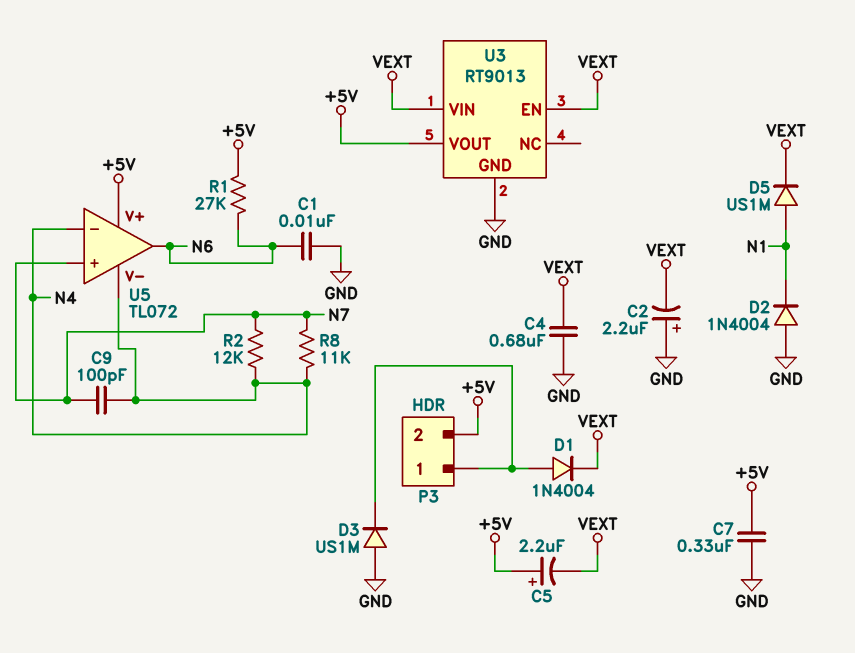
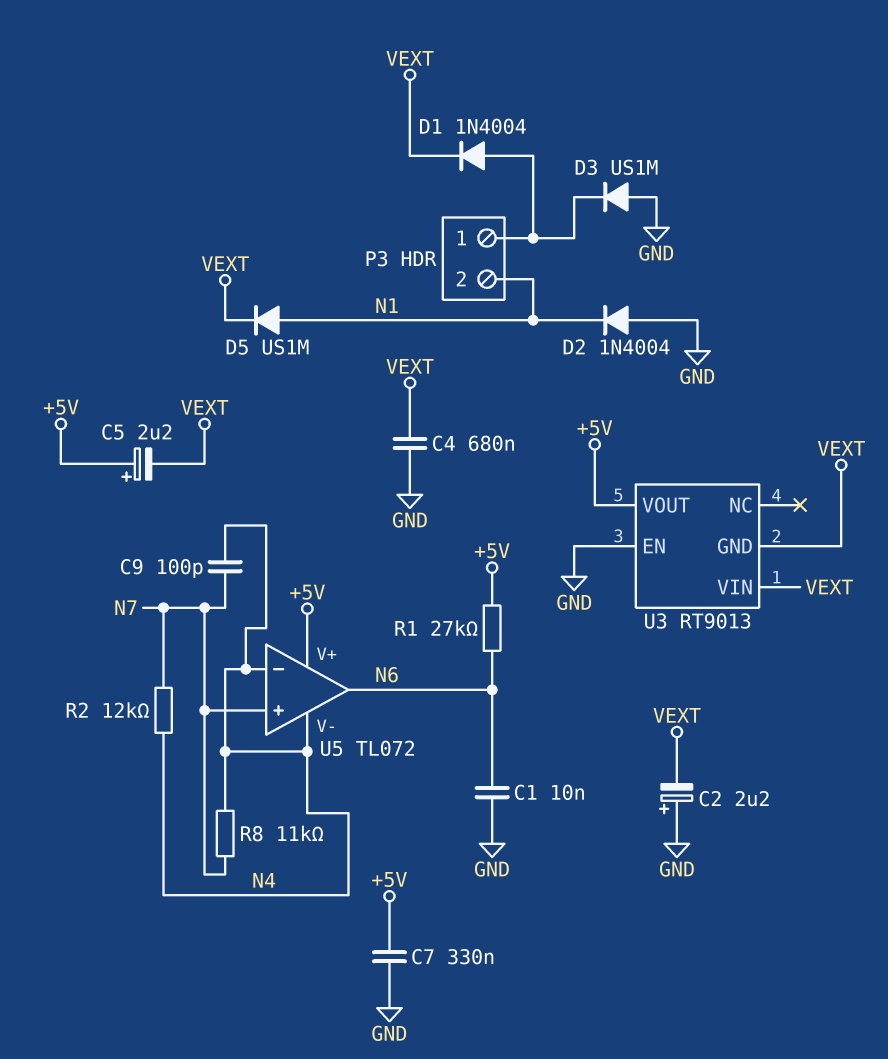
P3 pin 2: +5V -> N1
U3 pin EN: VEXT -> GND
U3 pin GND: GND -> VEXT

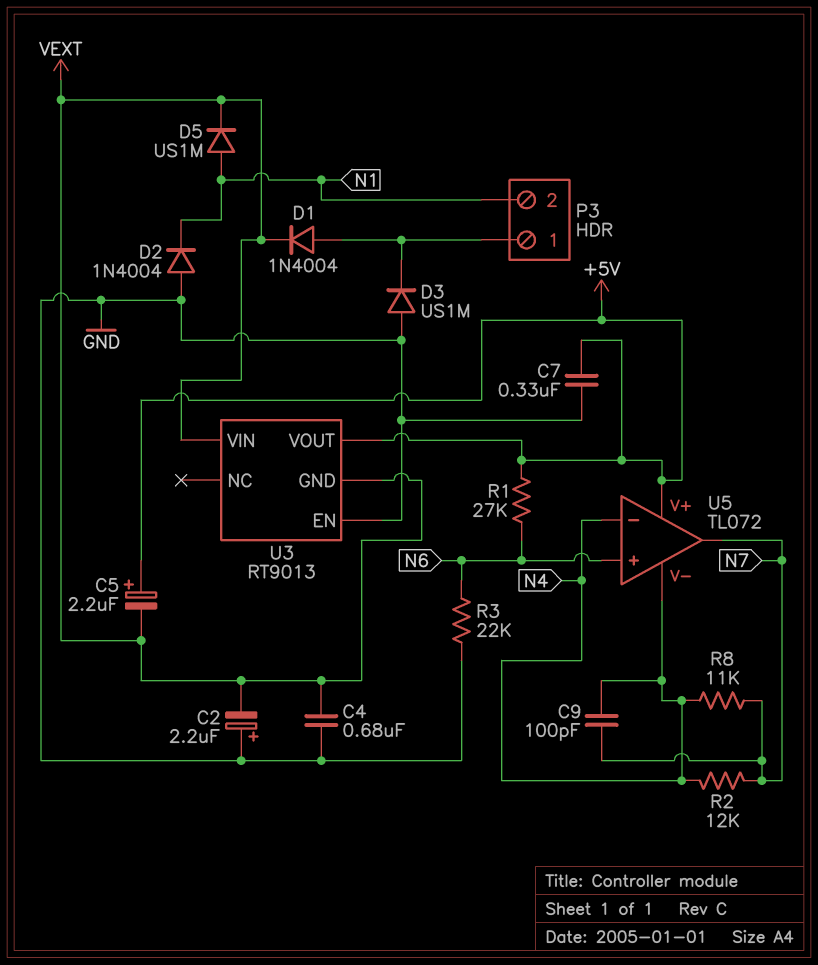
C1: 10nF (GND, N6) -> none
R3: none -> 22k (GND, N6)
U5 pin in+: N7 -> N6
U5 pin out: N6 -> N7

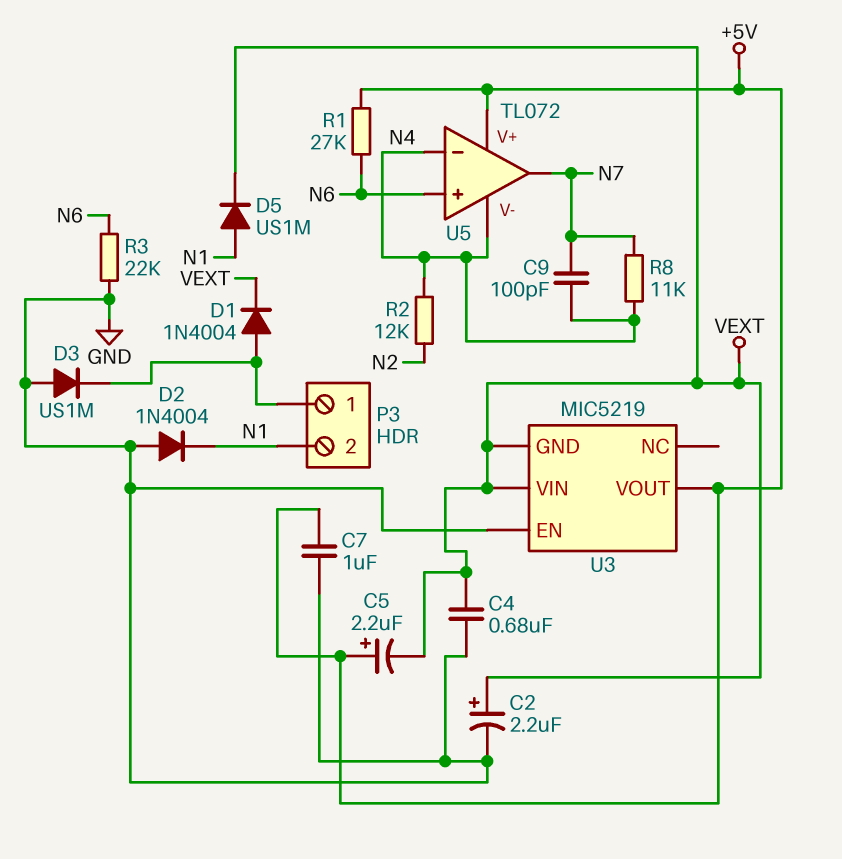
C2: 2.2uF (plus GND, minus VEXT) -> 2.2uF (plus VEXT, minus GND)
C7: 330nF (+5V, GND) -> 1uF (+5V, GND)
R2: 12k (N4, N7) -> 12k (N2, N4)
U3: RT9013 -> MIC5219

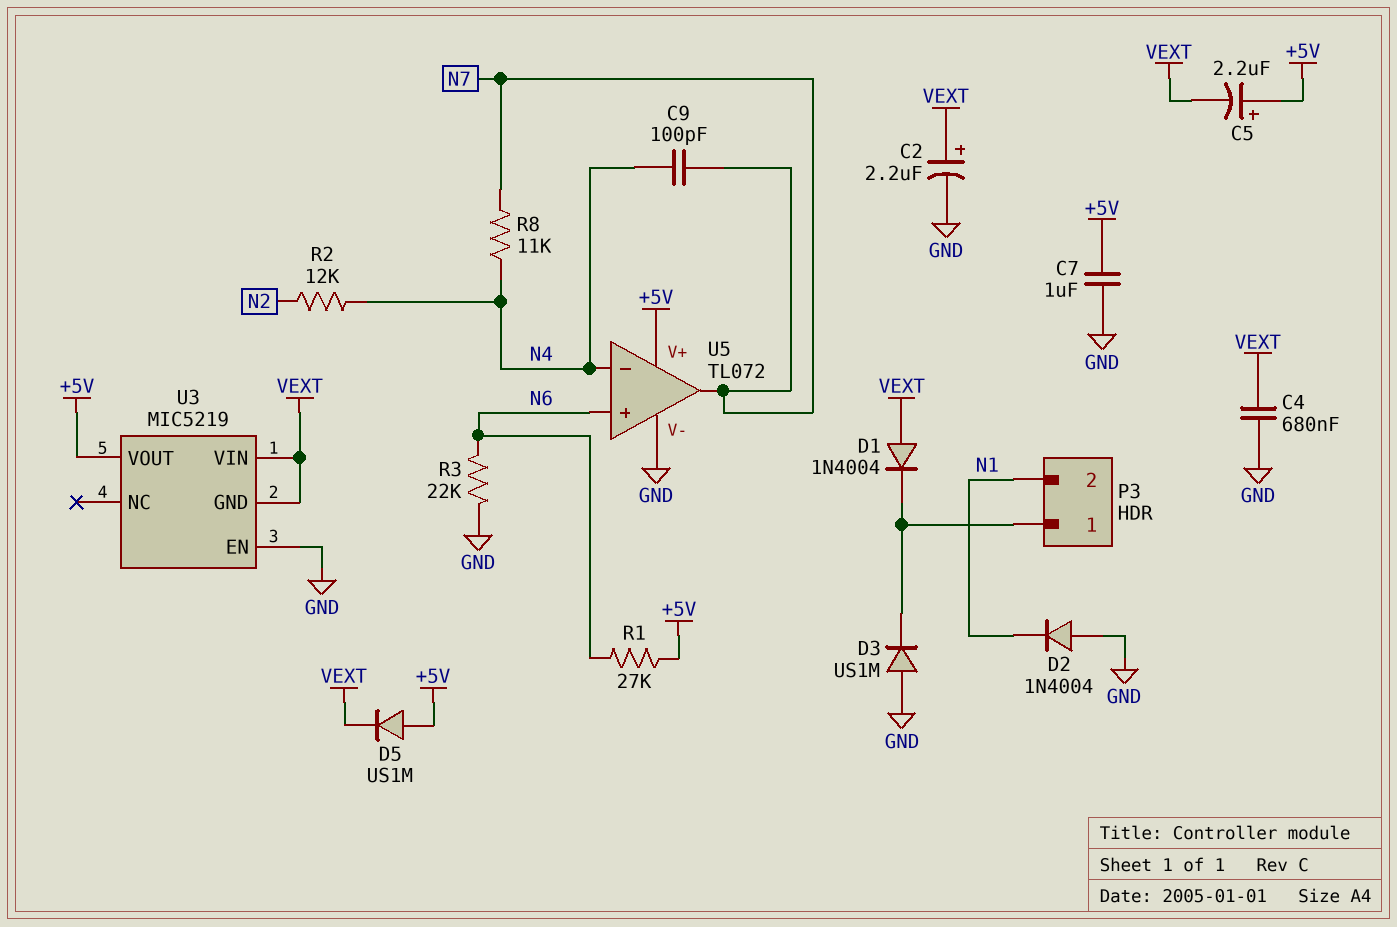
D1: diode 1N4004 (A P3/1, K VEXT) -> diode 1N4004 (A VEXT, K P3/1)
D5: diode US1M (A N1, K VEXT) -> diode US1M (A +5V, K VEXT)
U5 pin V-: N4 -> GND

